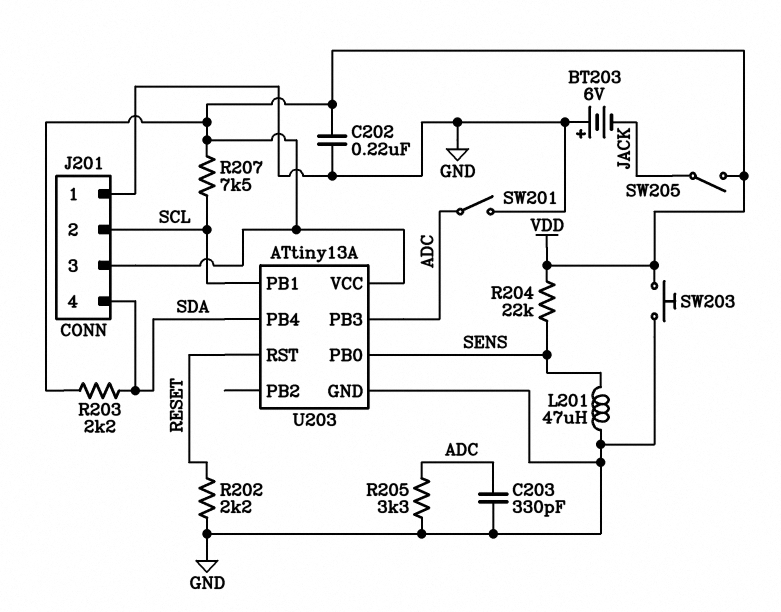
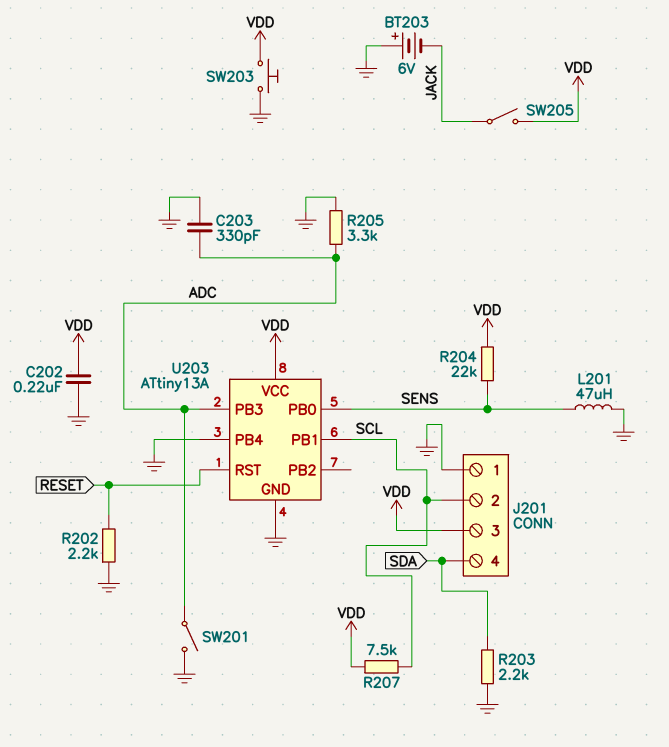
R203: 2.2k (SDA, VDD) -> 2.2k (GND, SDA)
U203 pin PB4: SDA -> GND

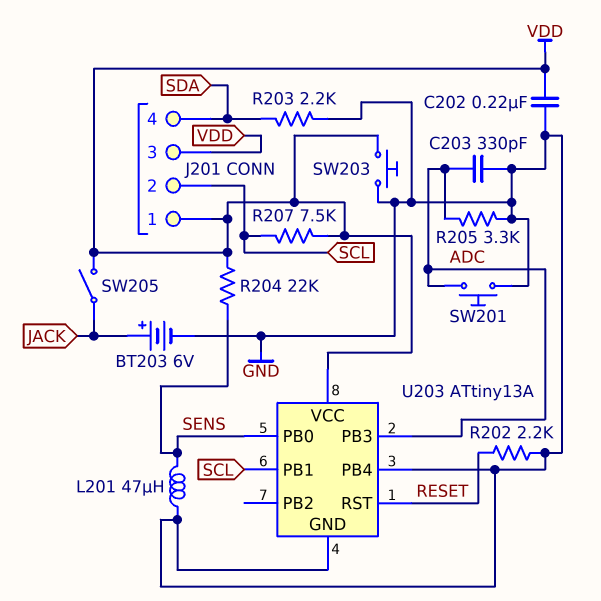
BT203: 6V (plus GND, minus JACK) -> 6V (plus JACK, minus GND)
J201 pin 1: GND -> VDD
SW201: switch (ADC, GND) -> button (ADC, GND)

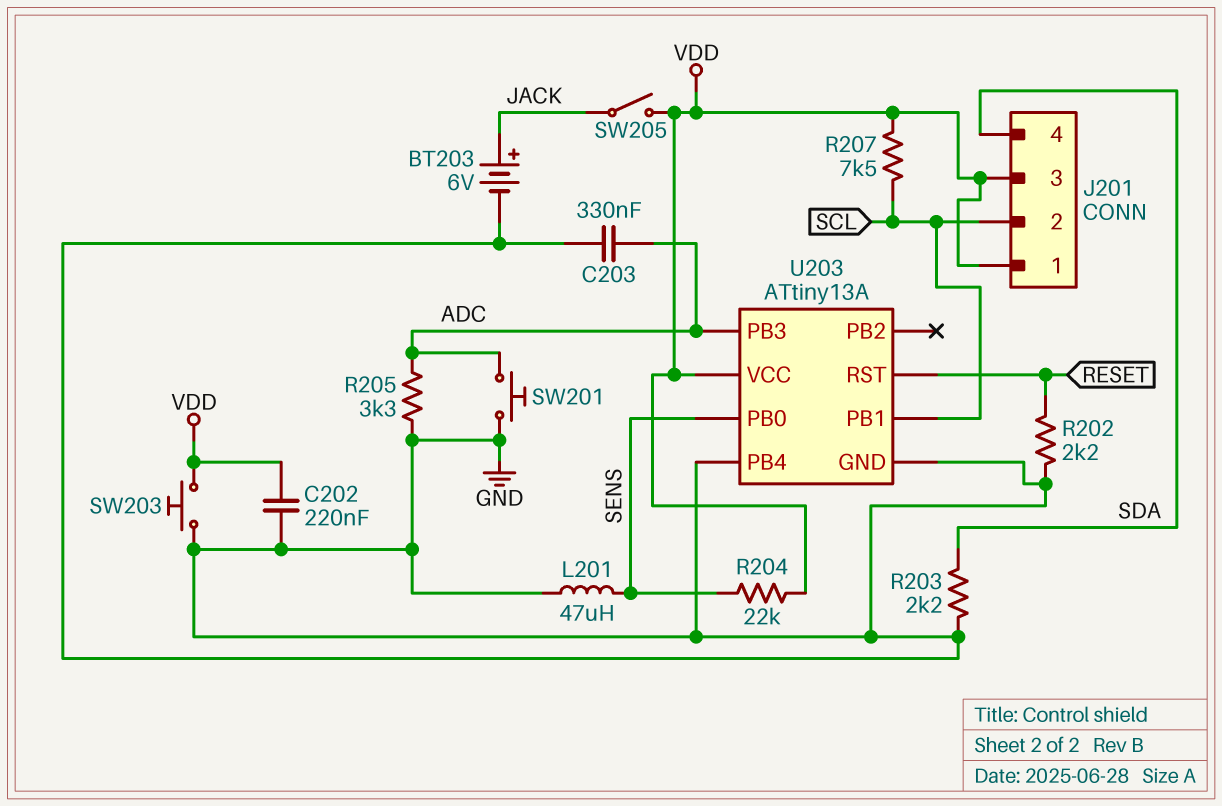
C203: 330pF (ADC, GND) -> 330nF (ADC, GND)

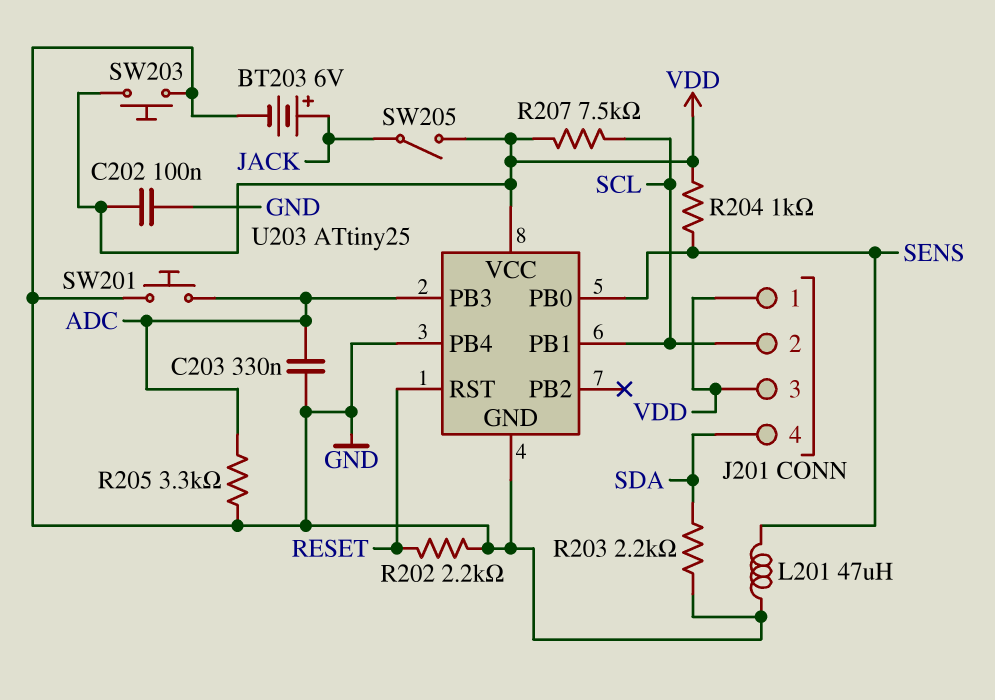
C202: 220nF (GND, VDD) -> 100nF (GND, VDD)
R204: 22k (SENS, VDD) -> 1k (SENS, VDD)
U203: ATtiny13A -> ATtiny25

